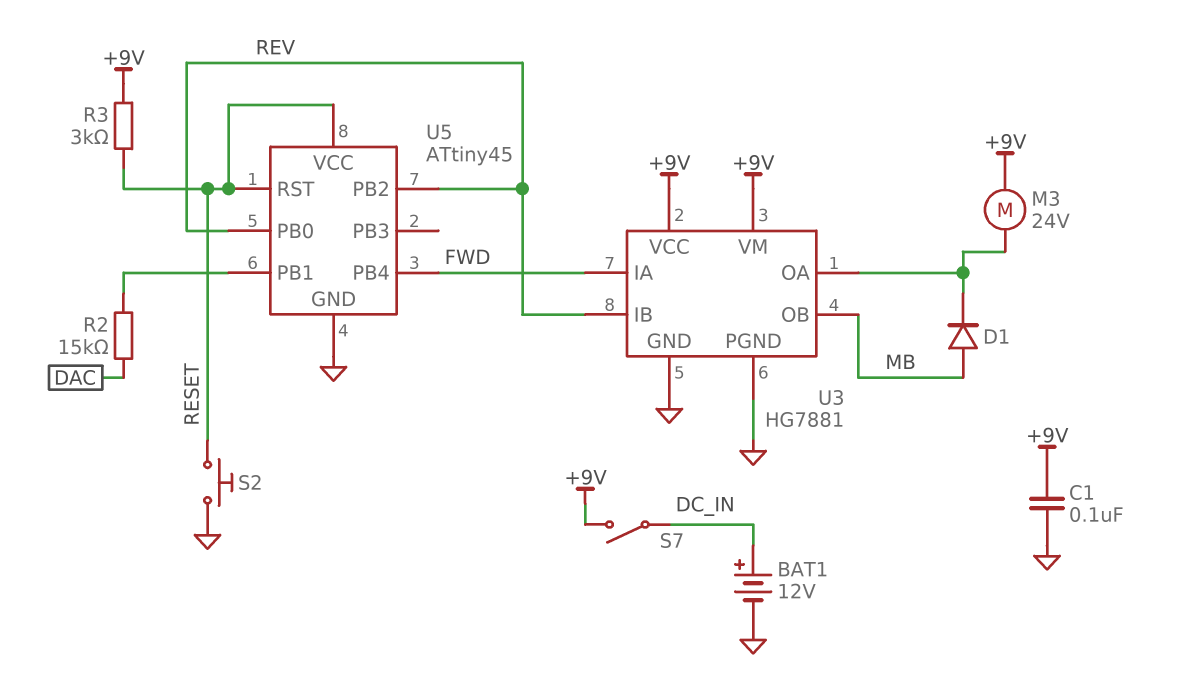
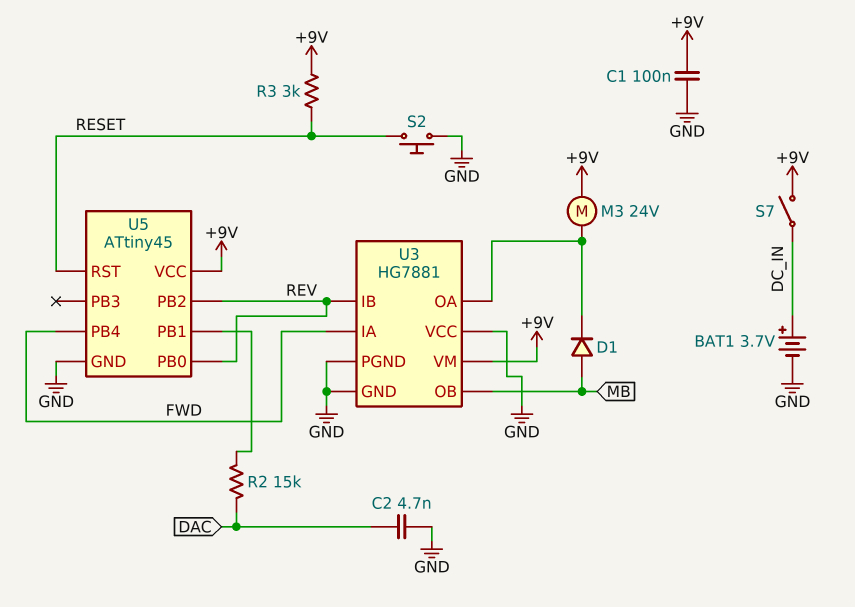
BAT1: 12V (plus DC_IN, minus GND) -> 3.7V (plus DC_IN, minus GND)
C2: none -> 4.7nF (DAC, GND)
U3 pin VCC: +9V -> GND
U5 pin VCC: RESET -> +9V

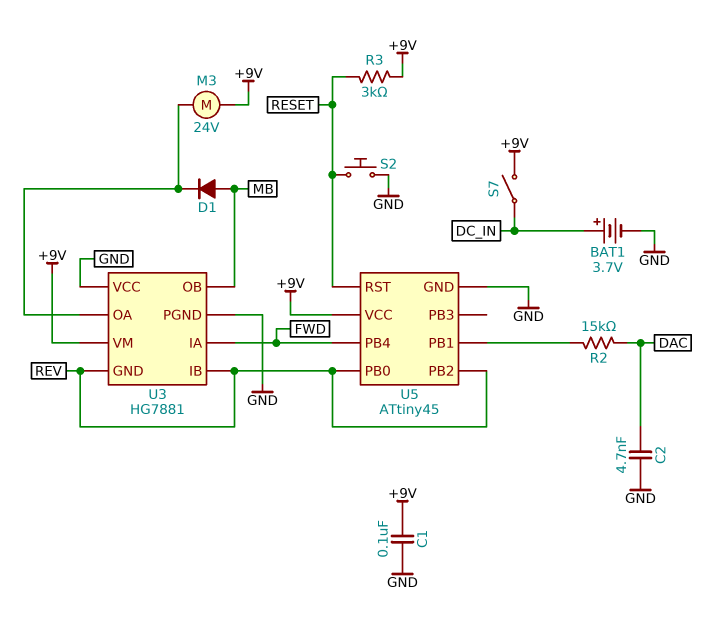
U3 pin GND: GND -> REV

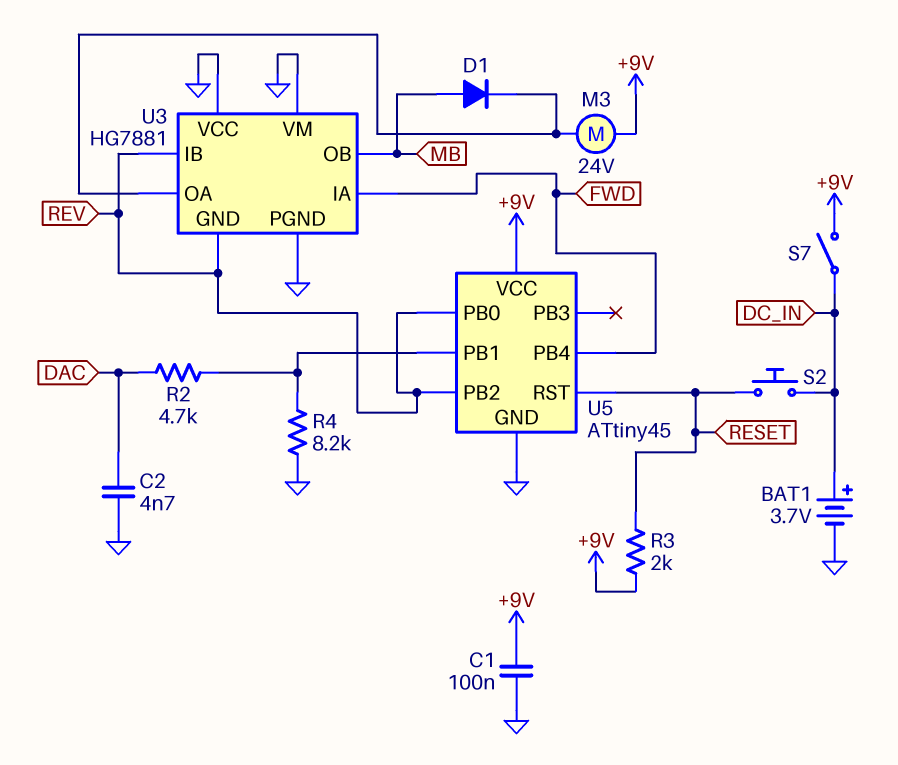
R2: 15k (DAC, U5/PB1) -> 4.7k (DAC, U5/PB1)
R3: 3k (+9V, RESET) -> 2k (+9V, RESET)
R4: none -> 8.2k (GND, U5/PB1)
S2: button (GND, RESET) -> button (DC_IN, RESET)
U3 pin VM: +9V -> GND

